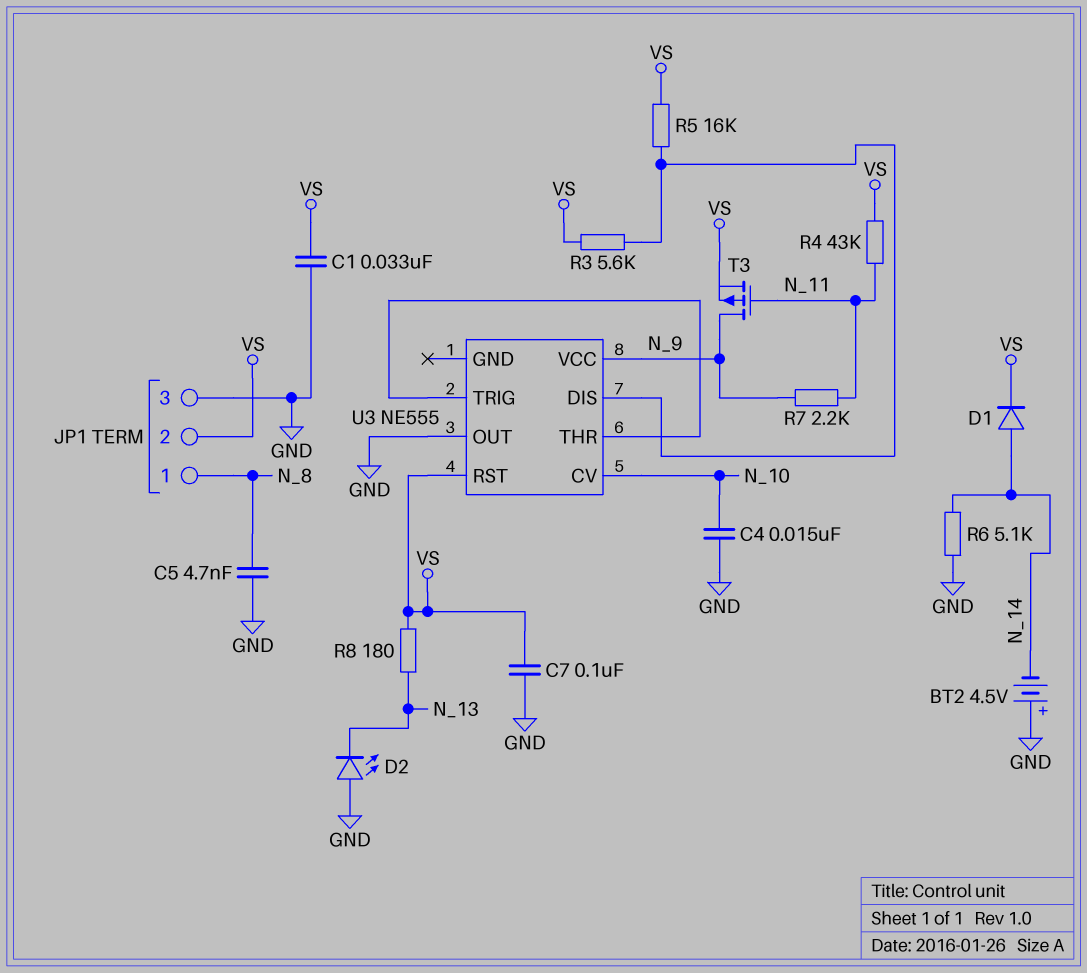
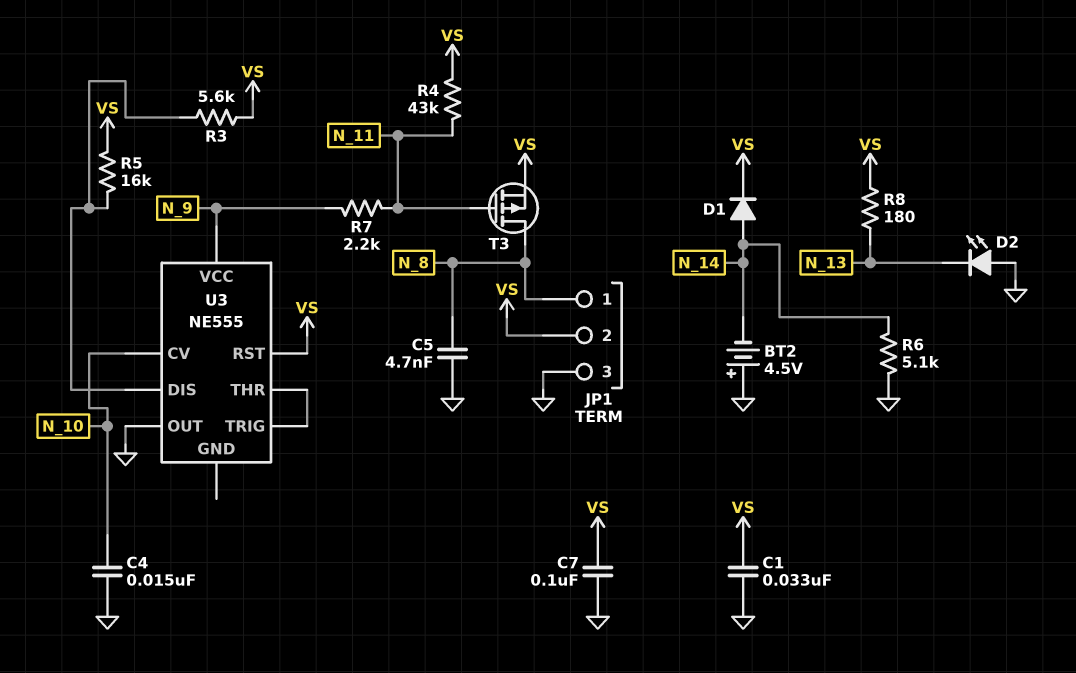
T3: PMOS (G N_11, D N_9, S VS) -> PMOS (G N_11, D N_8, S VS)

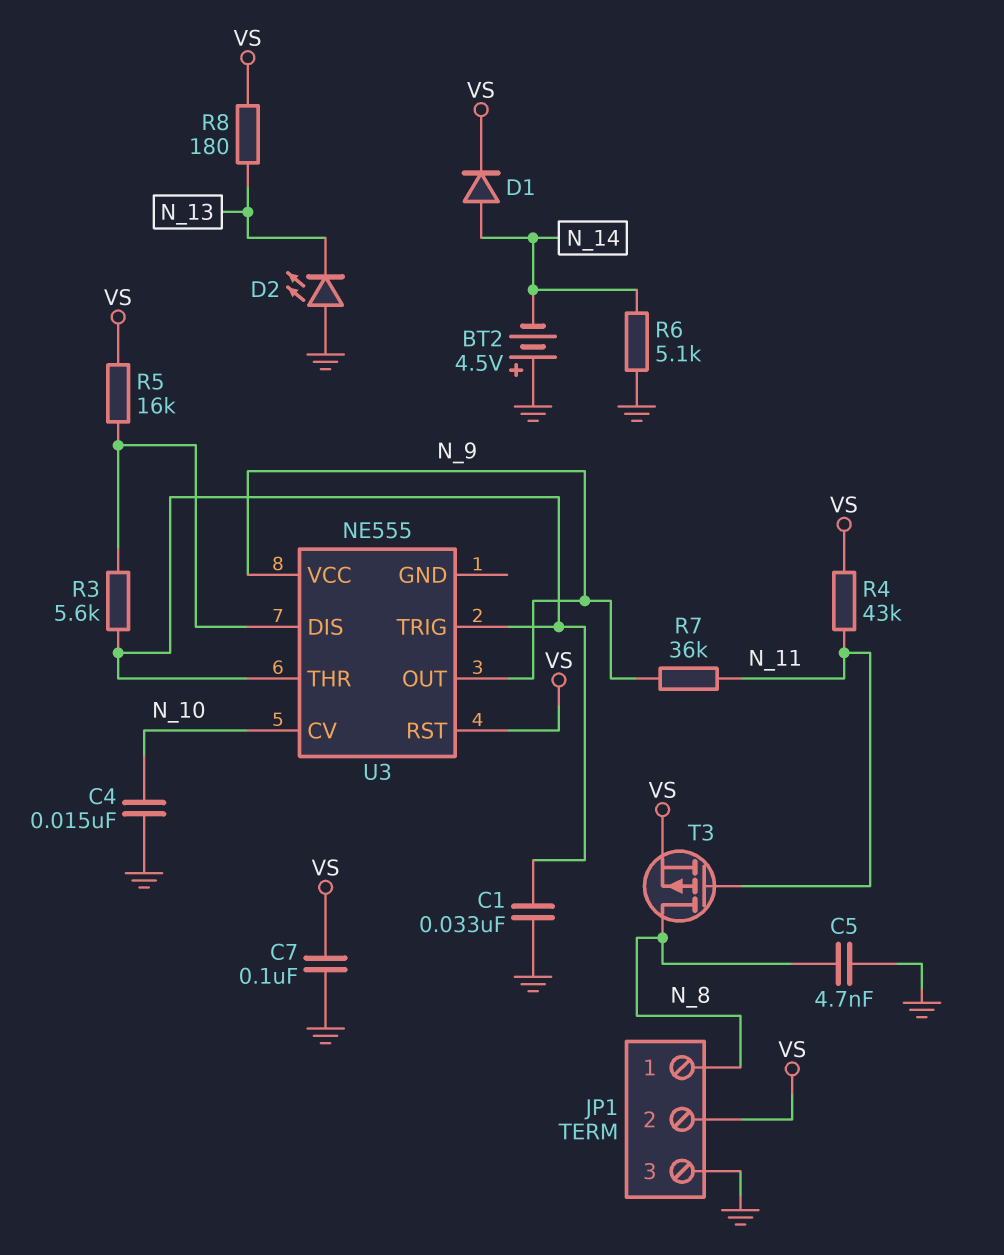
C1: 33nF (GND, VS) -> 33nF (GND, U3/THR)
R3: 5.6k (U3/DIS, VS) -> 5.6k (U3/DIS, U3/THR)
R7: 2.2k (N_9, N_11) -> 36k (N_9, N_11)
U3 pin OUT: GND -> N_9

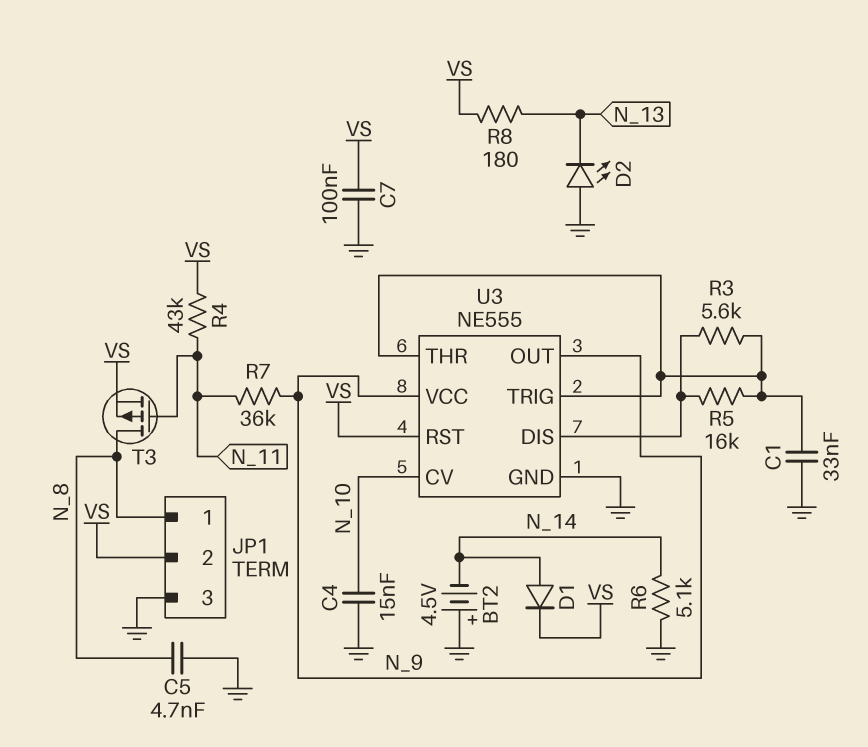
R5: 16k (U3/DIS, VS) -> 16k (U3/DIS, U3/THR)
U3 pin GND: none -> GND

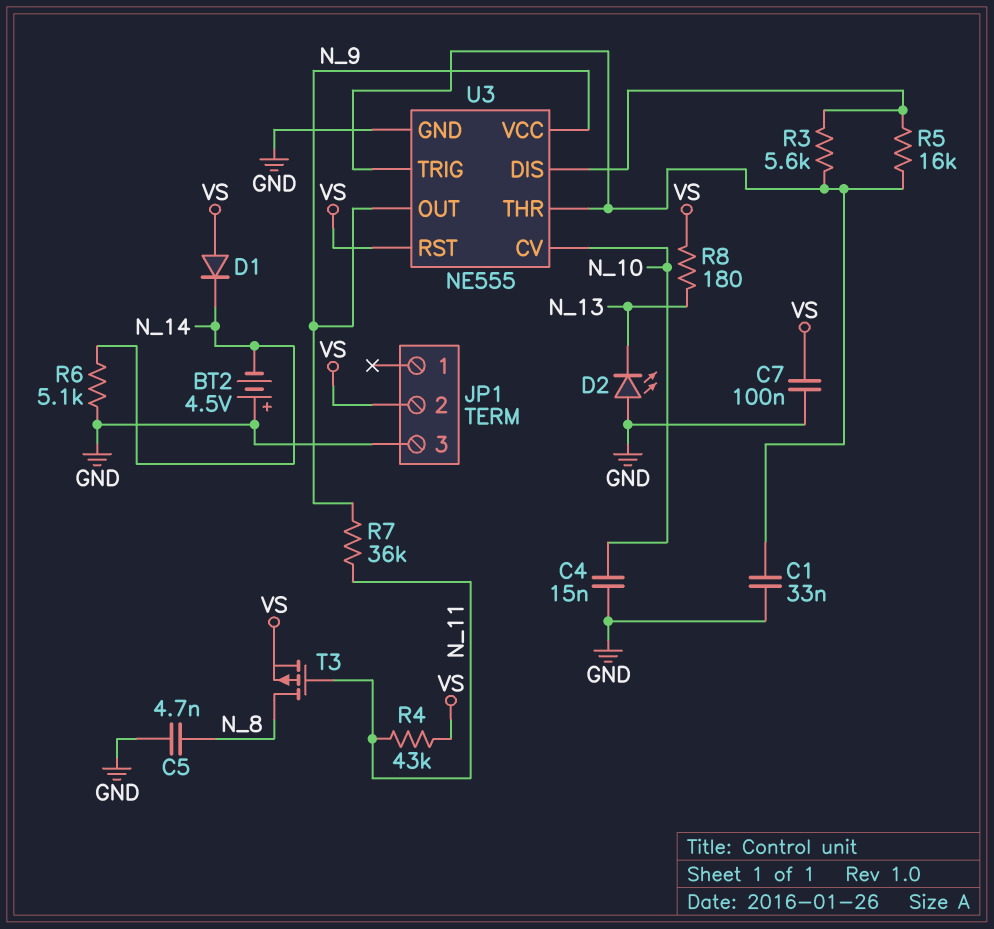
D1: diode (A N_14, K VS) -> diode (A VS, K N_14)
JP1 pin 1: N_8 -> none

